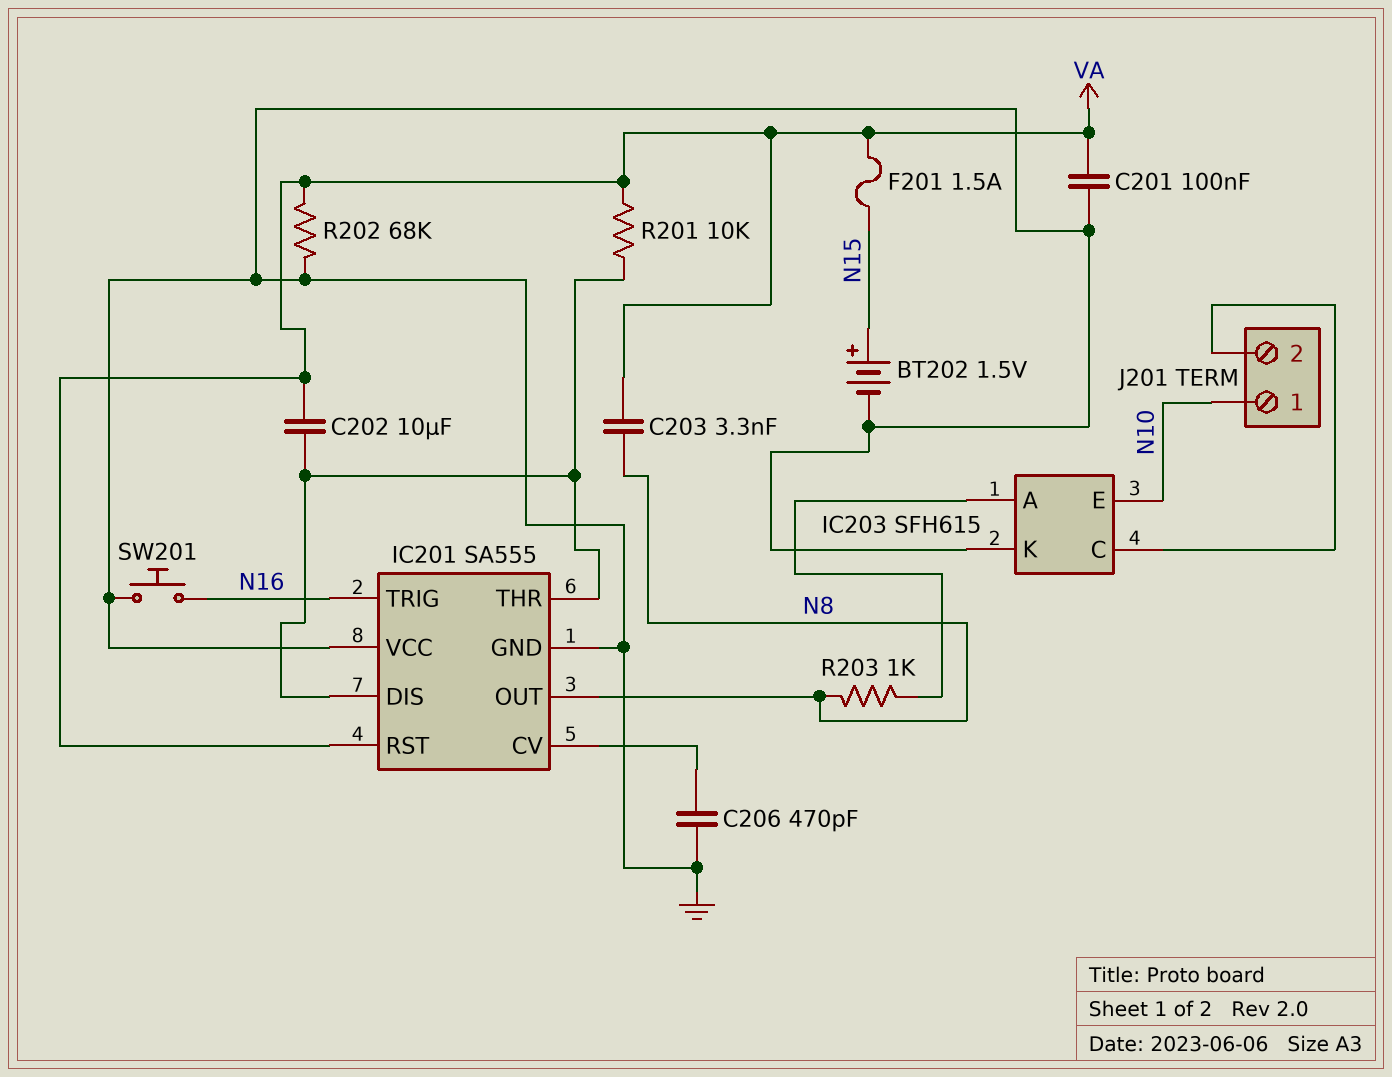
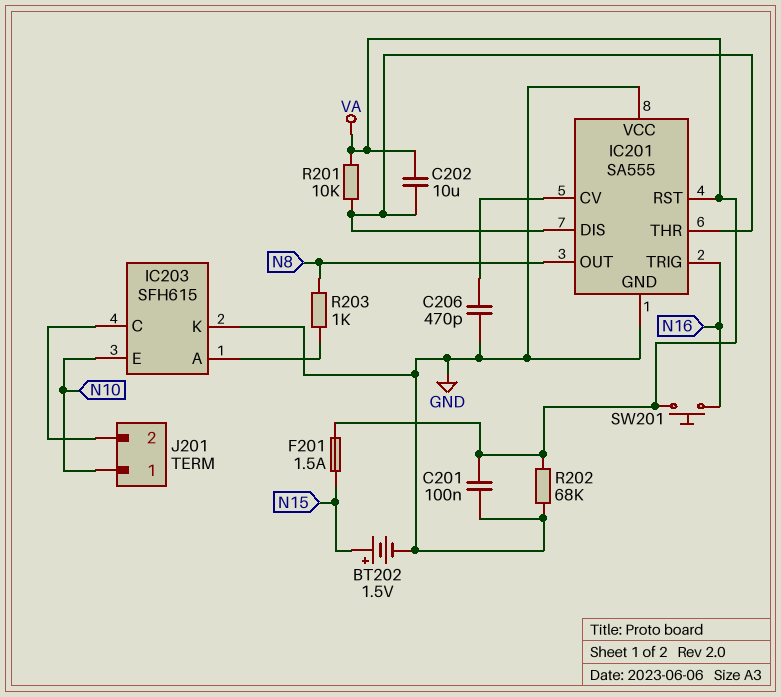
C203: 3.3nF (N8, VA) -> none
SW201: button (GND, N16) -> button (N16, VA)

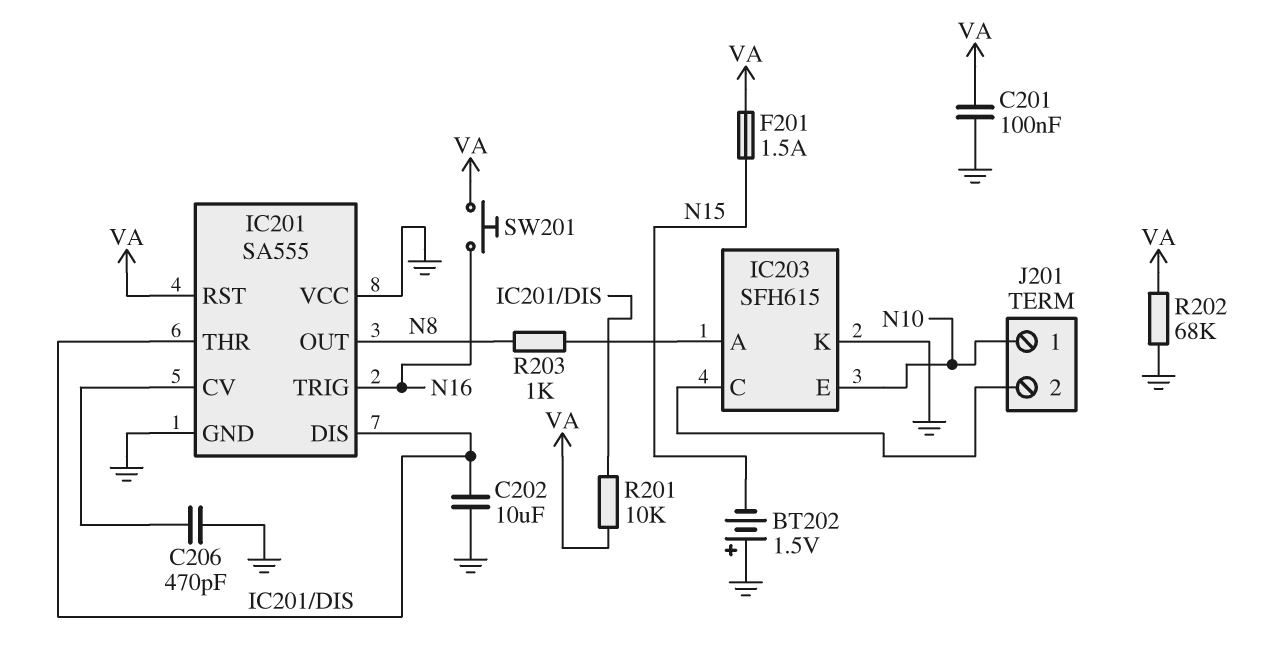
BT202: 1.5V (plus N15, minus GND) -> 1.5V (plus GND, minus N15)
C202: 10uF (IC201/DIS, VA) -> 10uF (GND, IC201/DIS)

